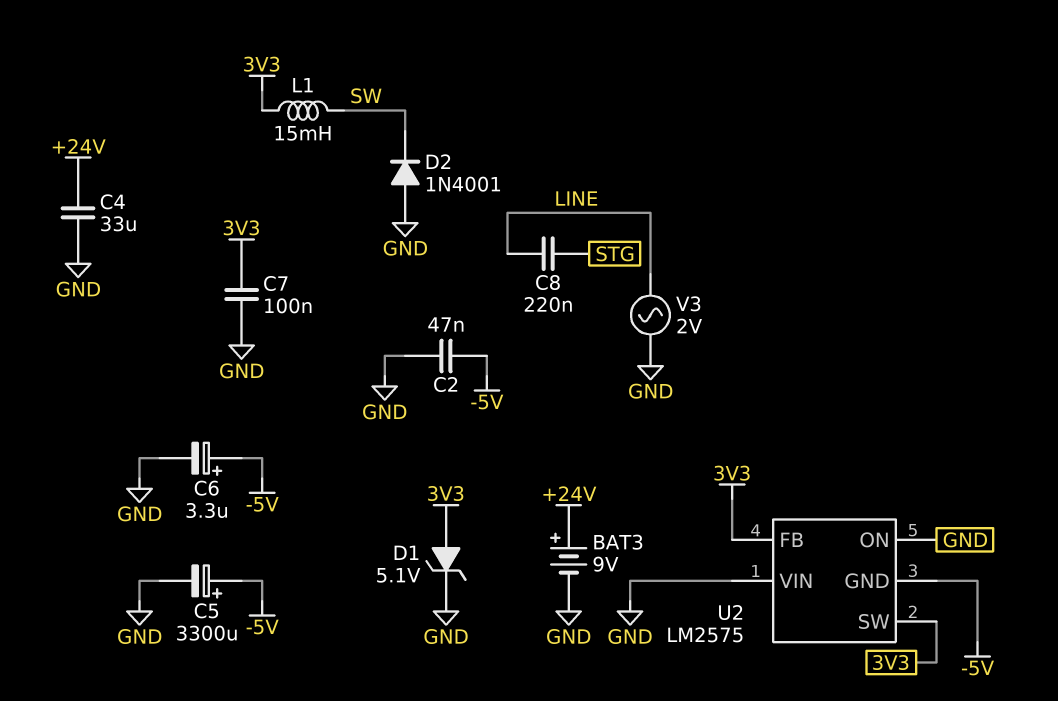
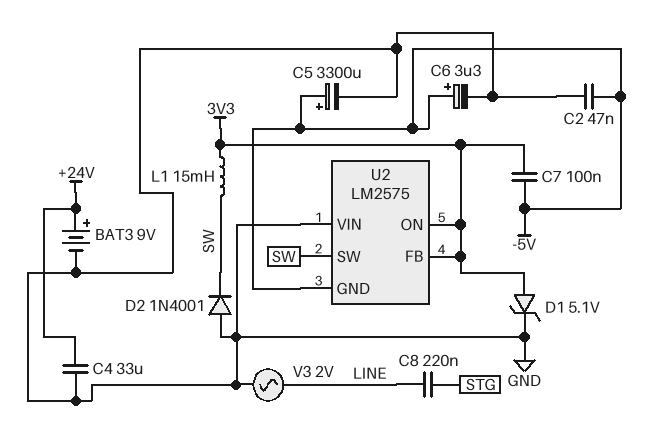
C7: 100nF (3V3, GND) -> 100nF (-5V, 3V3)
U2 pin ON: GND -> 3V3
U2 pin SW: 3V3 -> SW

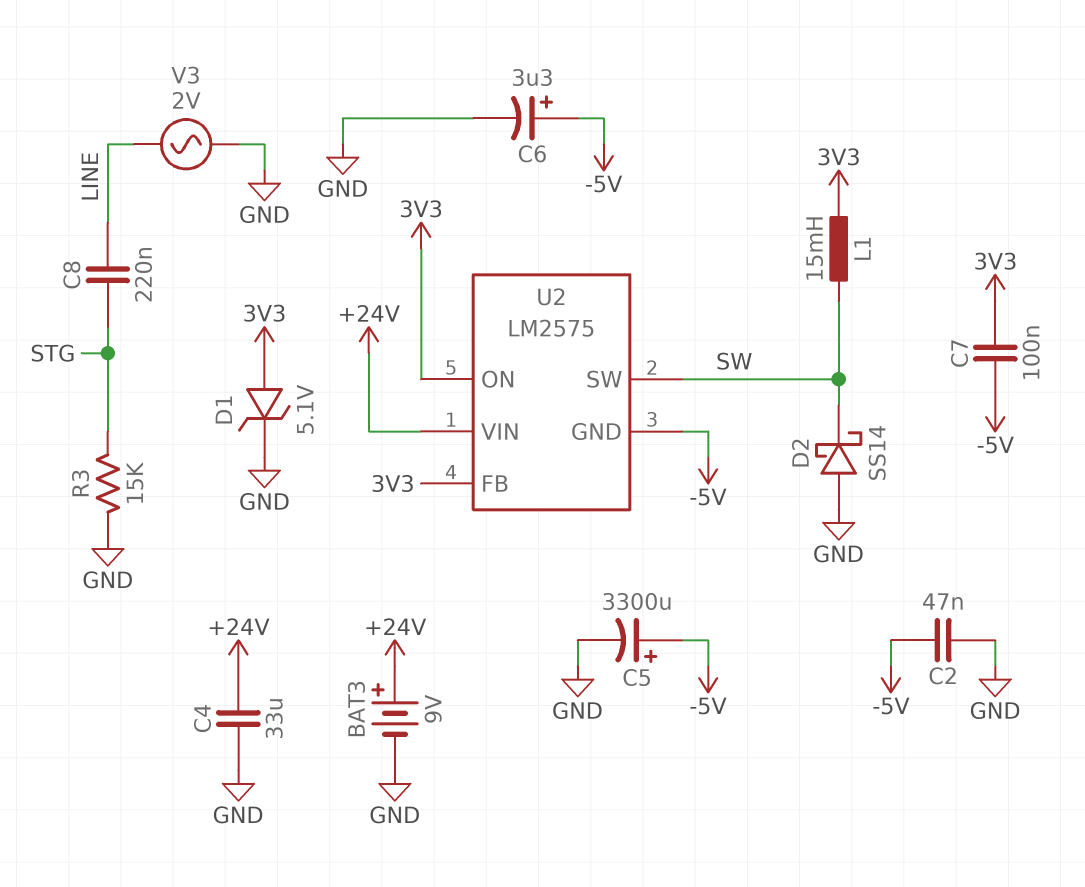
D2: diode 1N4001 (A GND, K SW) -> schottky SS14 (A GND, K SW)
R3: none -> 15k (GND, STG)
U2 pin VIN: GND -> +24V

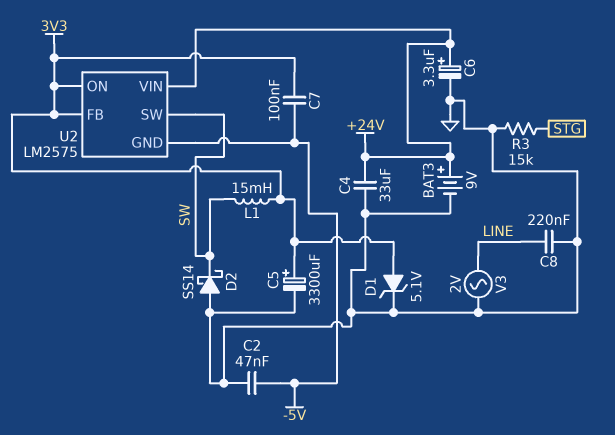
C5: 3300uF (plus -5V, minus GND) -> 3300uF (plus 3V3, minus GND)
C6: 3.3uF (plus -5V, minus GND) -> 3.3uF (plus +24V, minus GND)
C8: 220nF (LINE, STG) -> 220nF (GND, LINE)

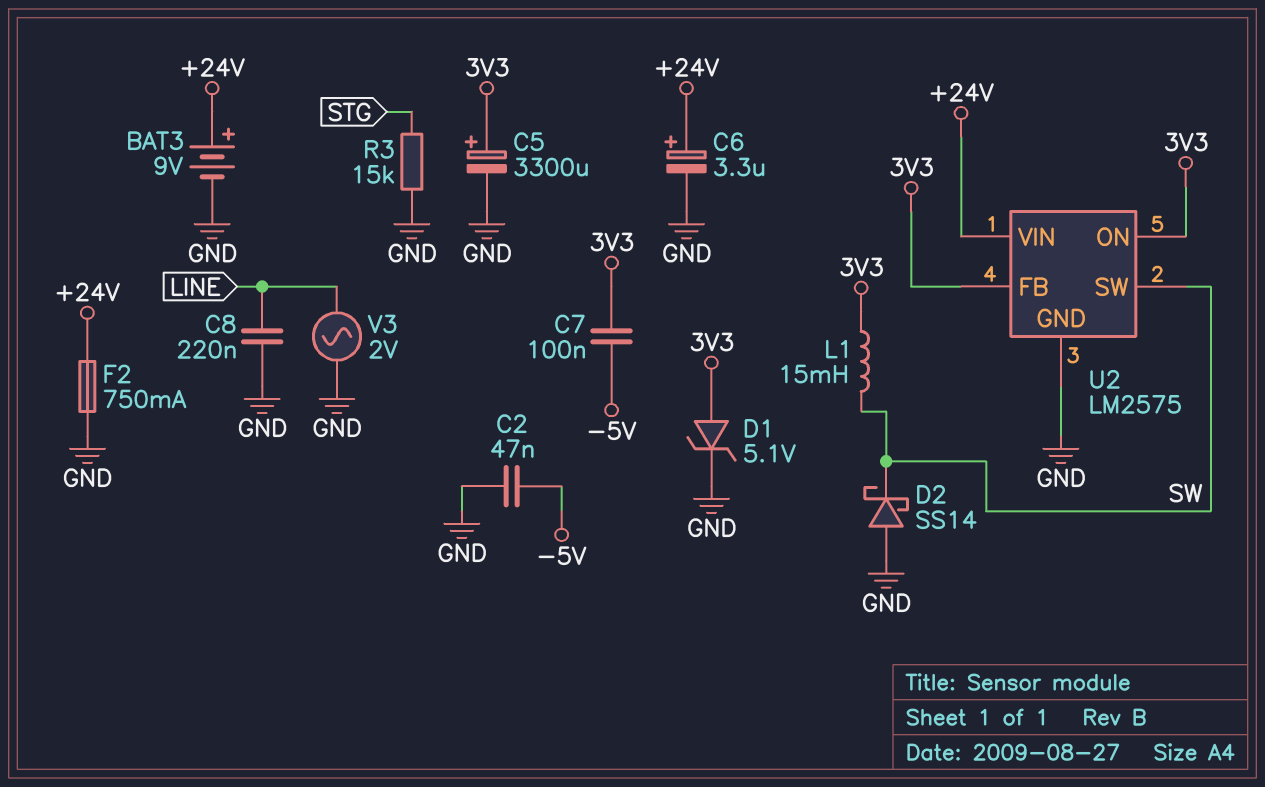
C4: 33uF (+24V, GND) -> none
F2: none -> 750mA (+24V, GND)
U2 pin GND: -5V -> GND

